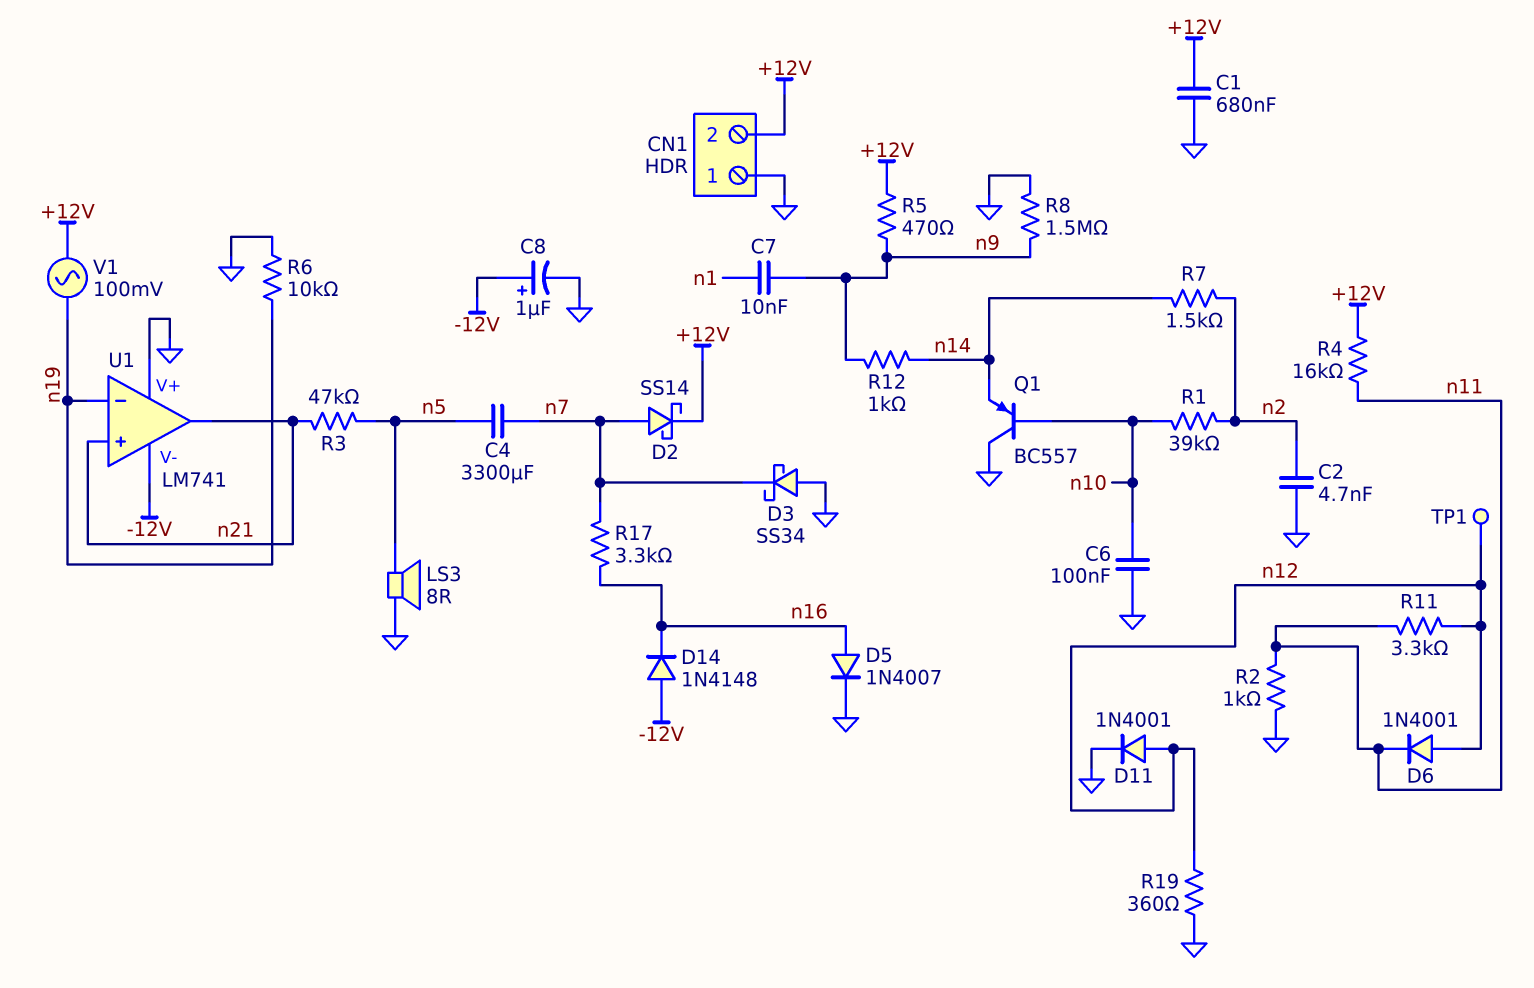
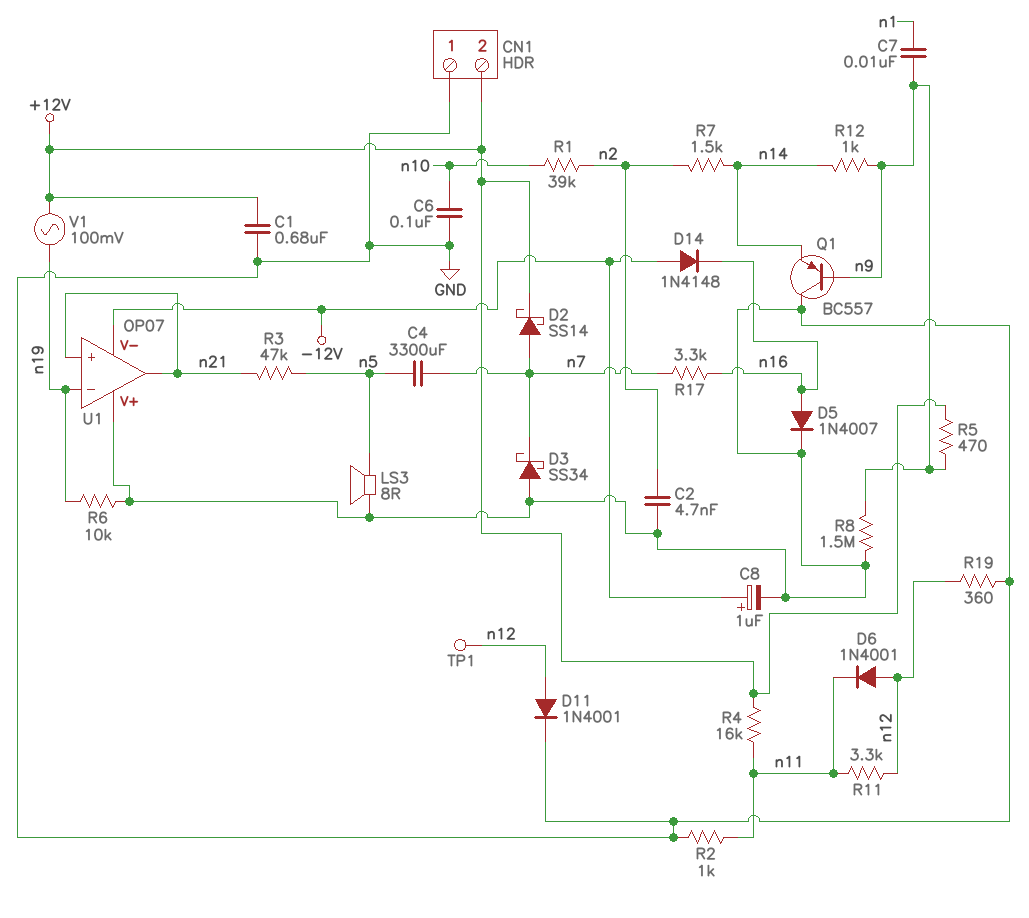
Q1: PNP BC557 (B n10, C GND, E n14) -> PNP BC557 (B n9, C GND, E n14)
U1: LM741 -> OP07

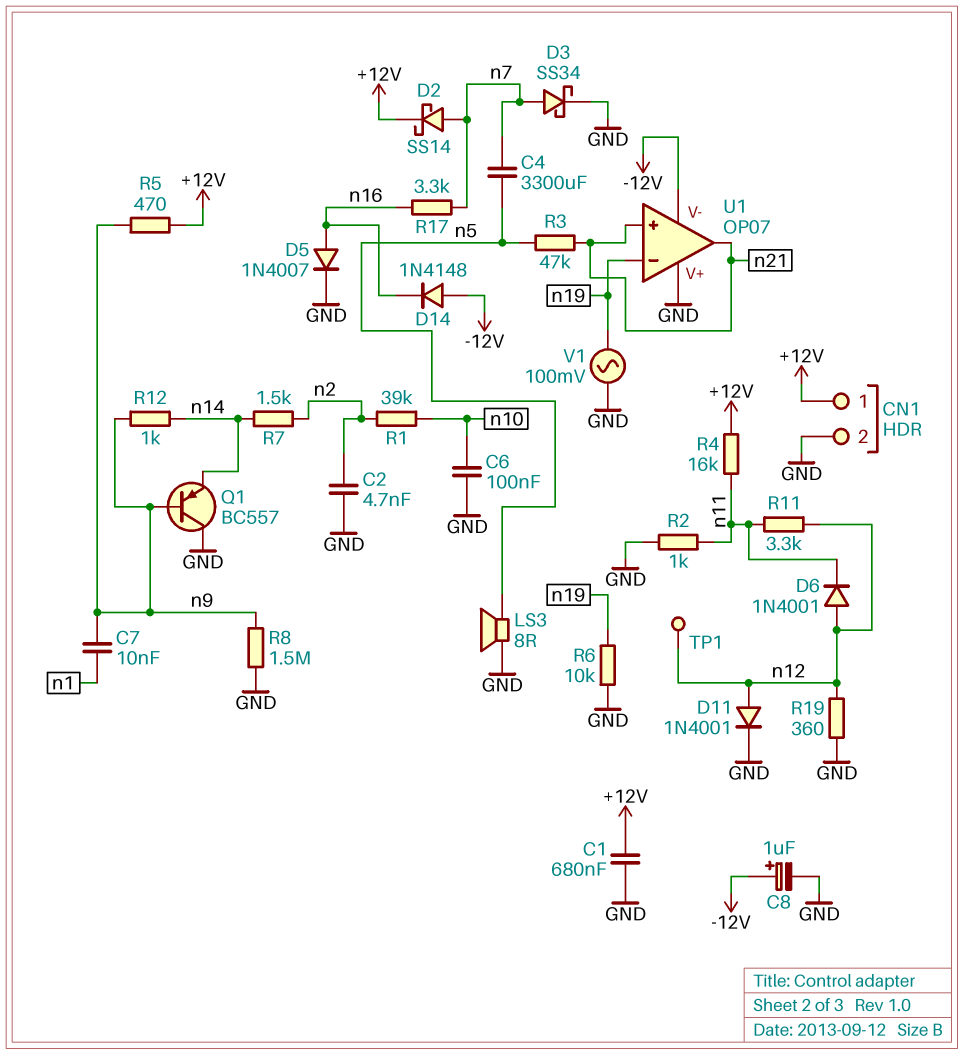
CN1 pin 1: GND -> +12V
CN1 pin 2: +12V -> GND
D3: schottky SS34 (A GND, K n7) -> schottky SS34 (A n7, K GND)
V1: AC 100mV (+12V, n19) -> AC 100mV (GND, n19)

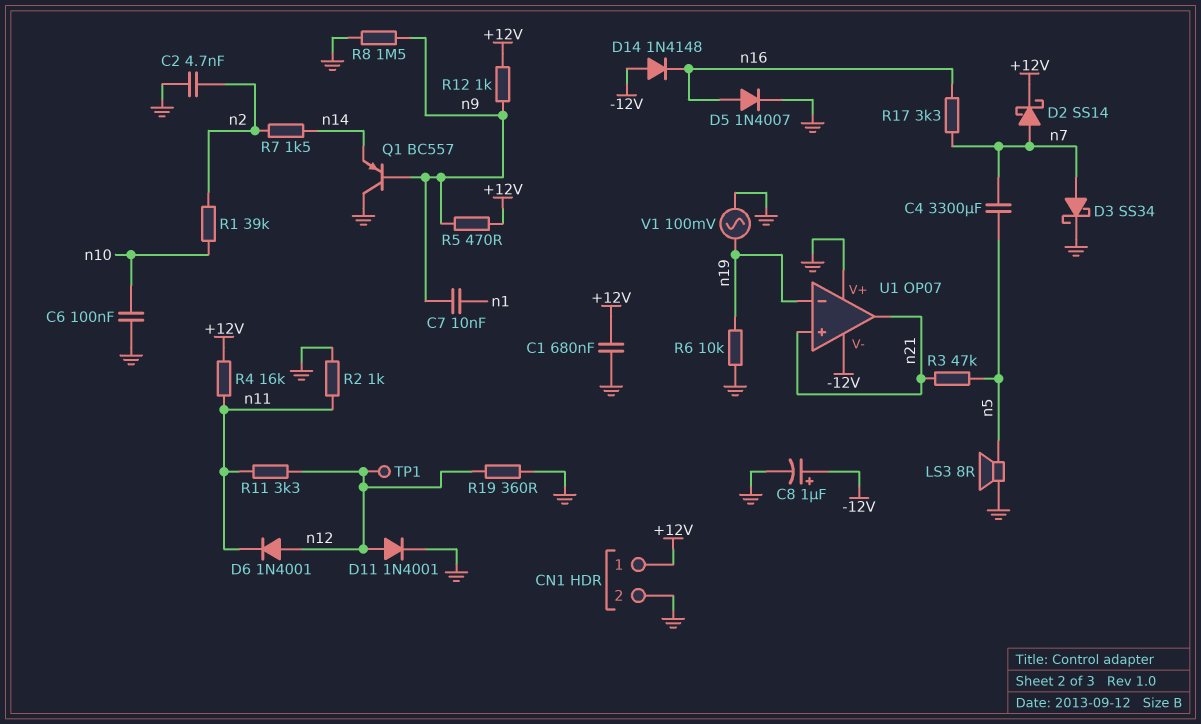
R12: 1k (n9, n14) -> 1k (+12V, n9)

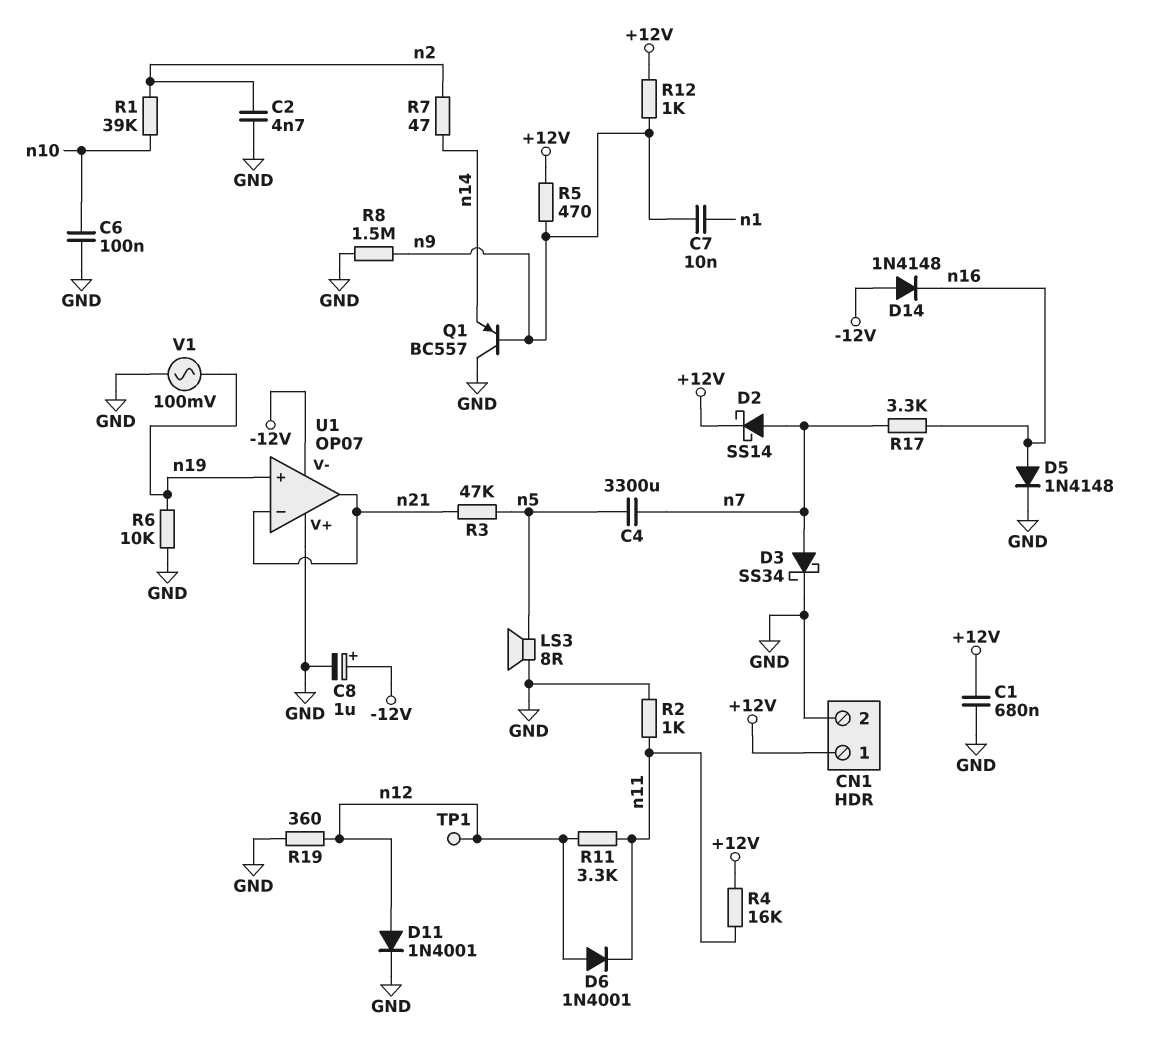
D5: diode 1N4007 (A n16, K GND) -> diode 1N4148 (A n16, K GND)
R7: 1.5k (n2, n14) -> 47 (n2, n14)
U1 pin in+: n21 -> n19
U1 pin in-: n19 -> n21

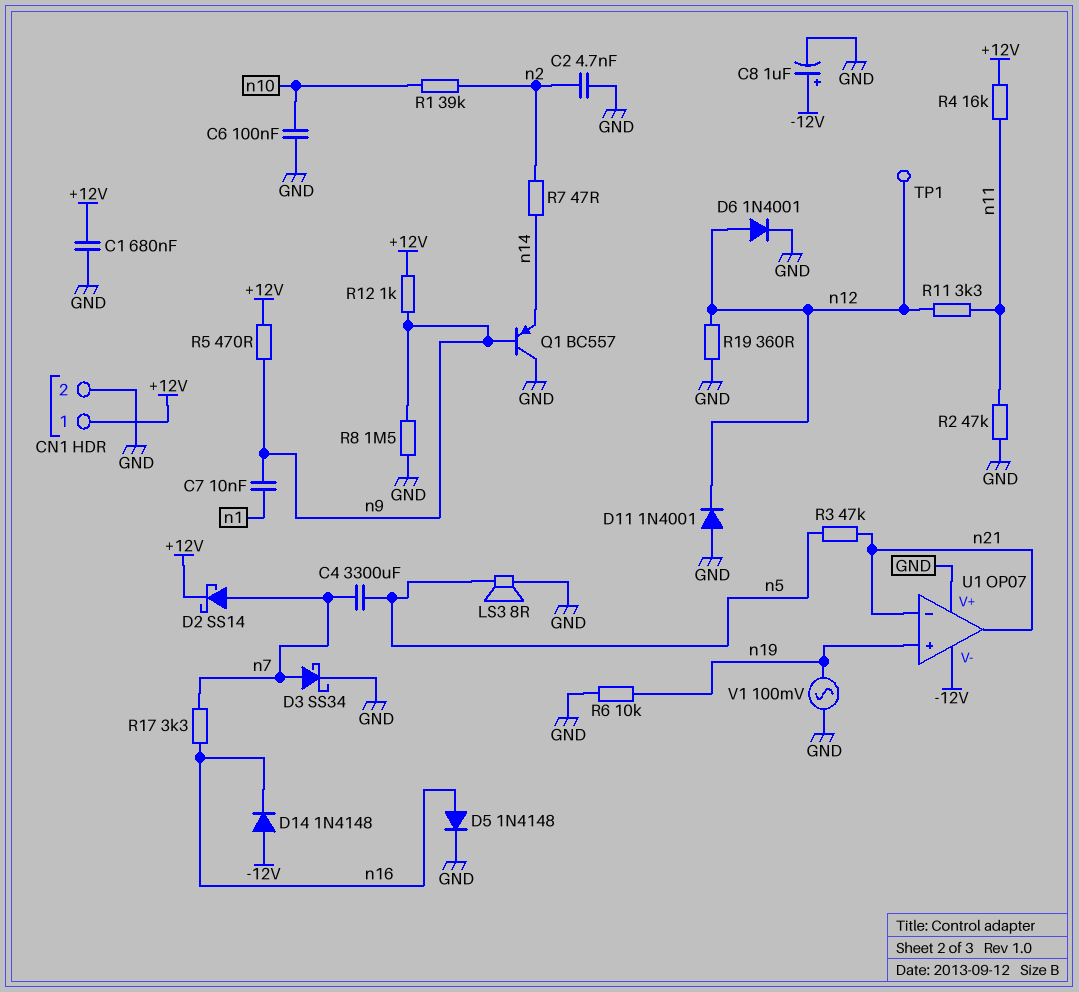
D6: diode 1N4001 (A n12, K n11) -> diode 1N4001 (A n12, K GND)
D11: diode 1N4001 (A n12, K GND) -> diode 1N4001 (A GND, K n12)
R2: 1k (GND, n11) -> 47k (GND, n11)

